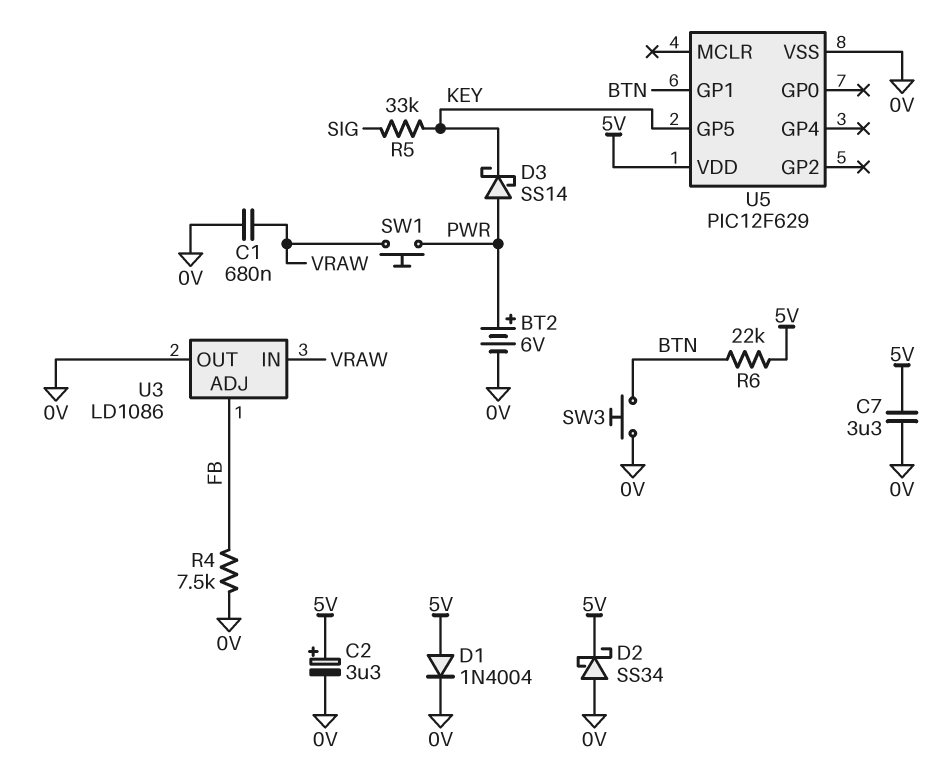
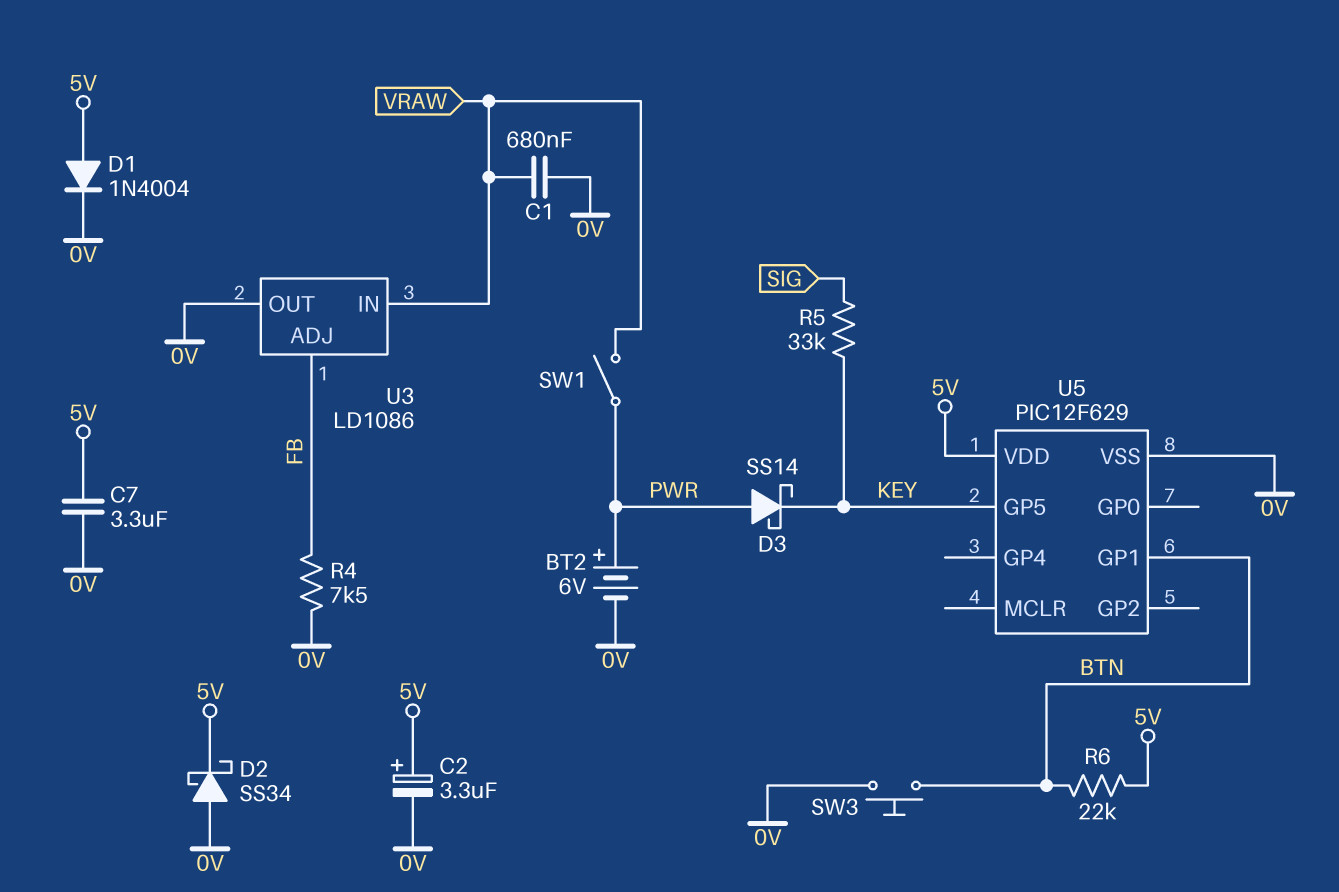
SW1: button (PWR, VRAW) -> switch (PWR, VRAW)

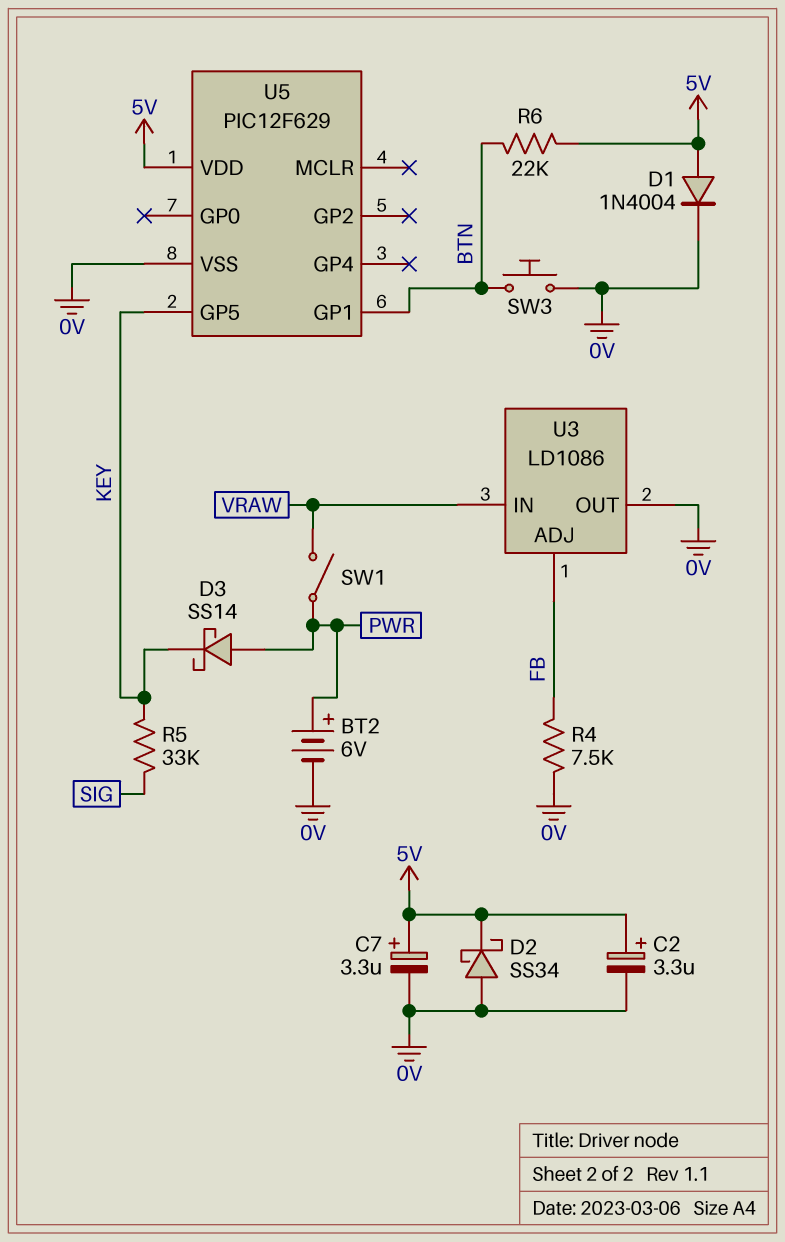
C1: 680nF (0V, VRAW) -> none
C7: 3.3uF (0V, 5V) -> 3.3uF (plus 5V, minus 0V)

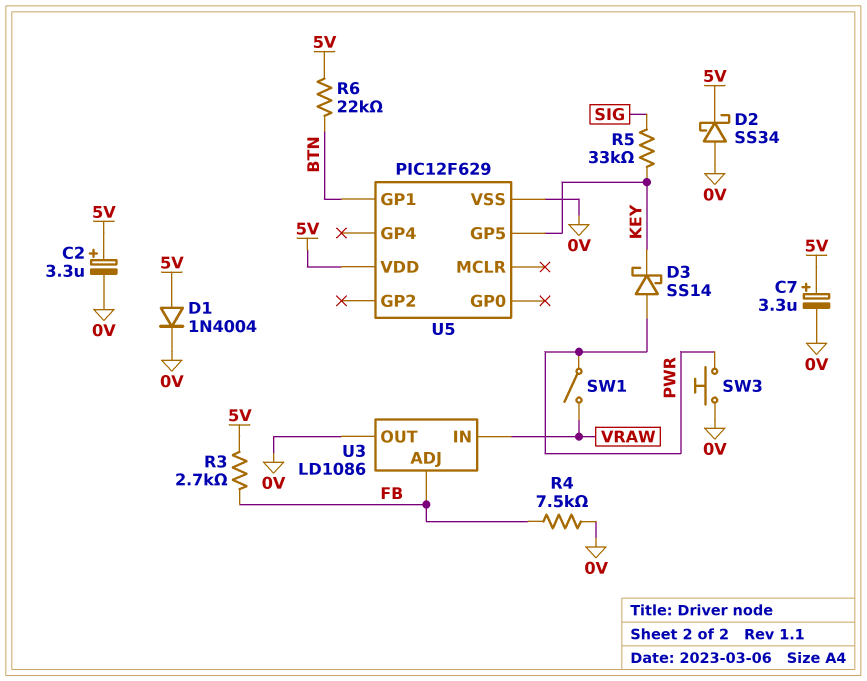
BT2: 6V (plus PWR, minus 0V) -> none
R3: none -> 2.7k (5V, FB)
SW3: button (0V, BTN) -> button (0V, PWR)

